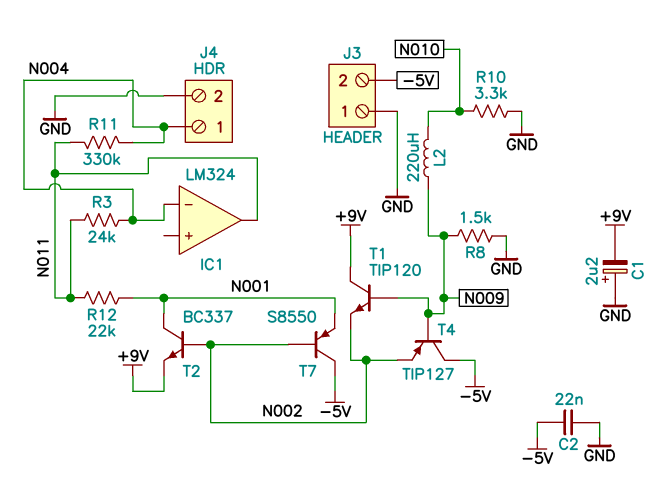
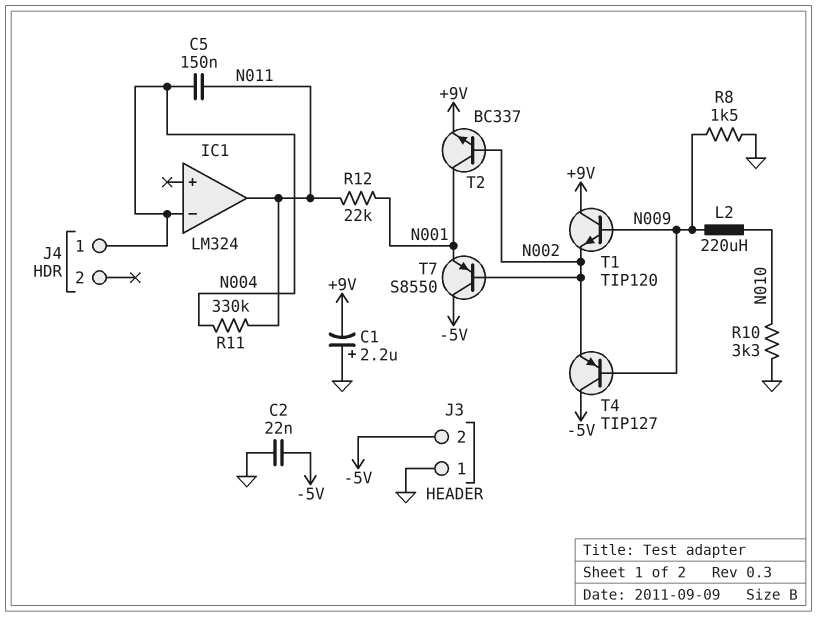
C5: none -> 150nF (N004, N011)
J4 pin 2: GND -> none
R3: 24k (N004, N011) -> none

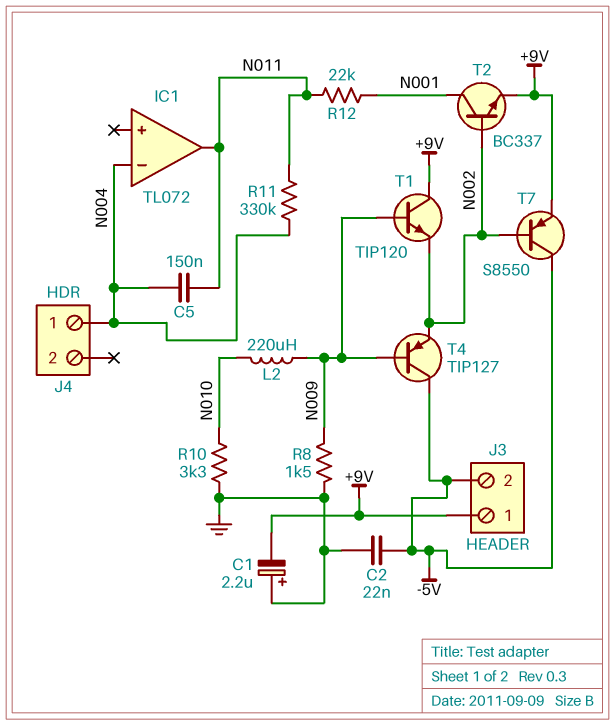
IC1: LM324 -> TL072
J3 pin 1: GND -> +9V
T7: PNP S8550 (B N002, C -5V, E N001) -> PNP S8550 (B N002, C -5V, E +9V)

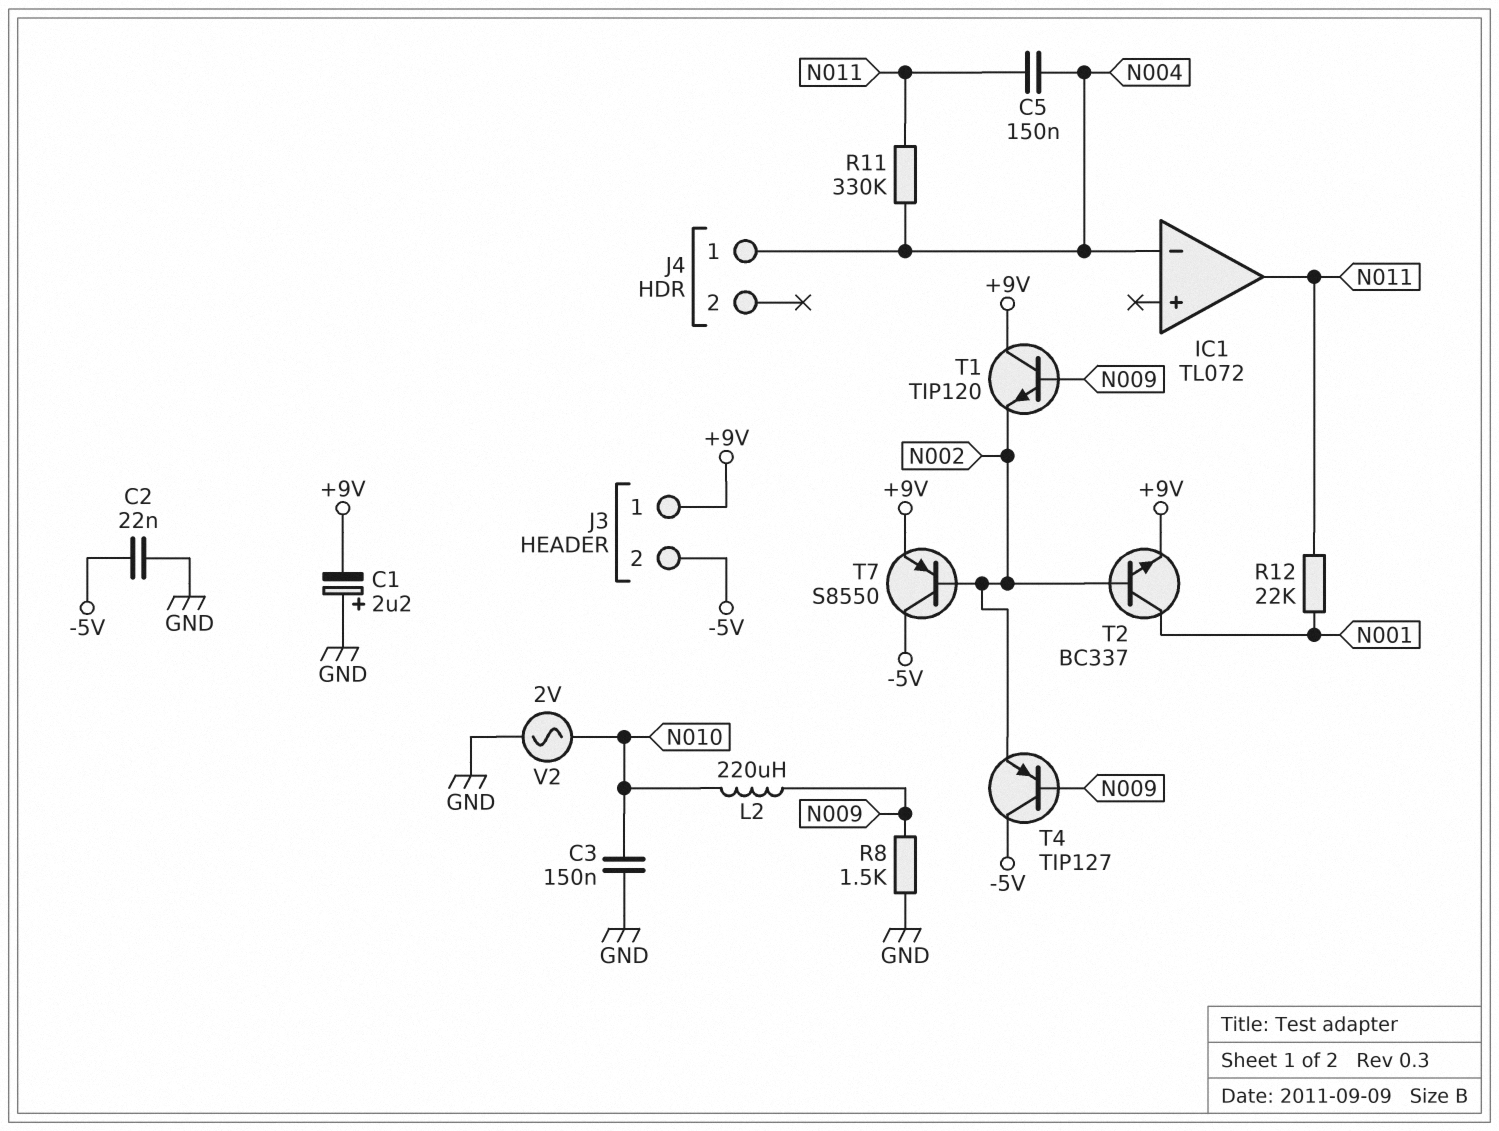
C3: none -> 150nF (GND, N010)
R10: 3.3k (GND, N010) -> none
V2: none -> AC 2V (GND, N010)

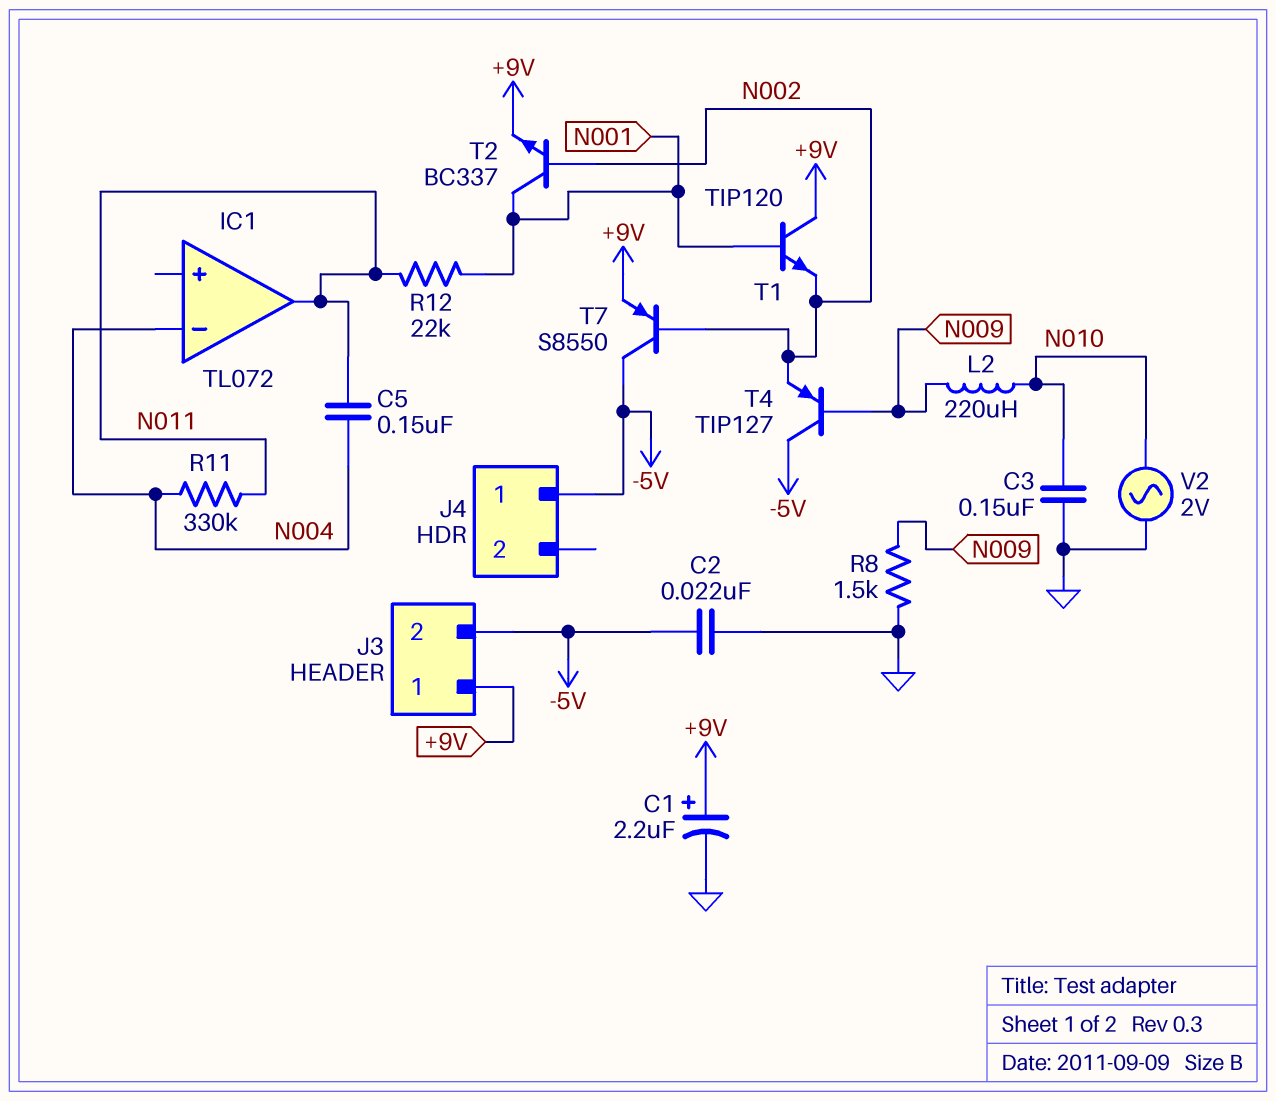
C1: 2.2uF (plus GND, minus +9V) -> 2.2uF (plus +9V, minus GND)
J4 pin 1: N004 -> -5V
T1: NPN TIP120 (B N009, C +9V, E N002) -> NPN TIP120 (B N001, C +9V, E N002)

